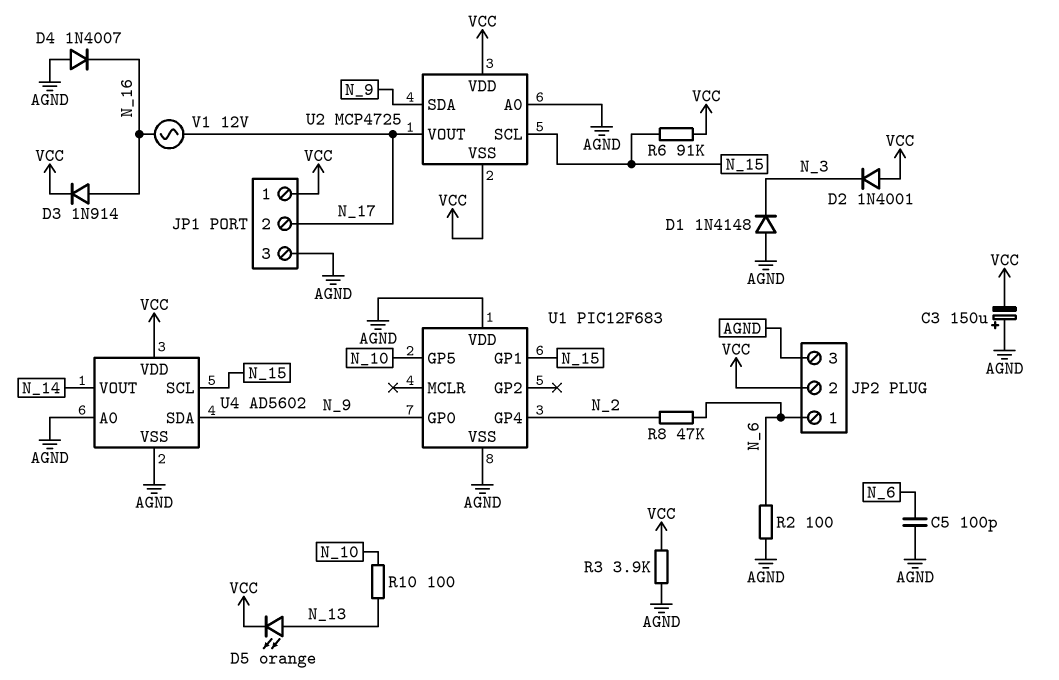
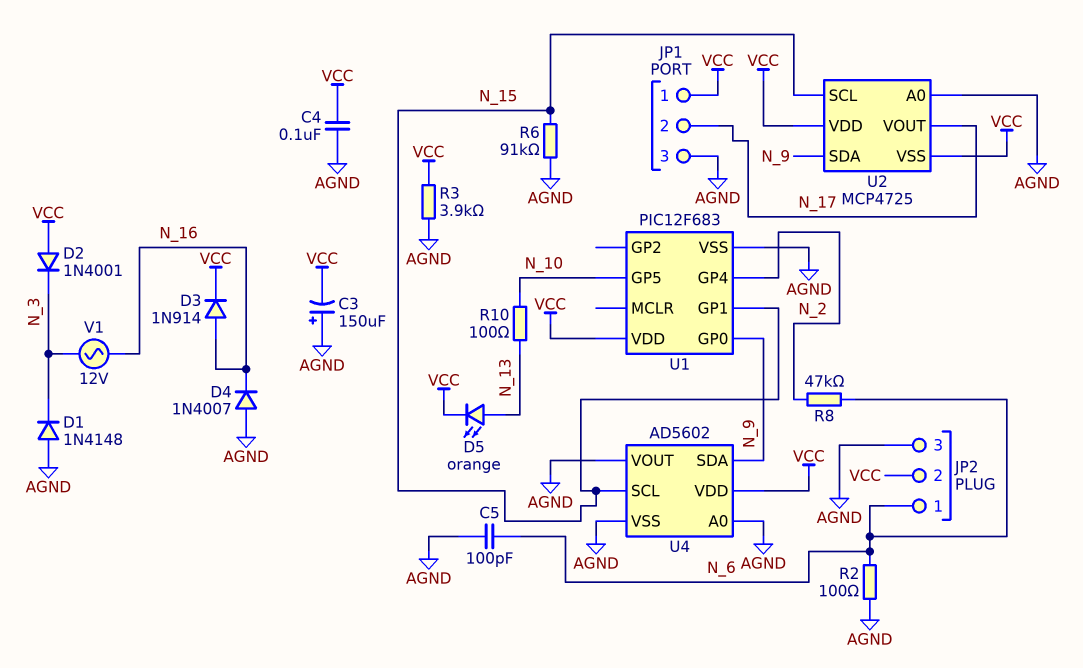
C4: none -> 100nF (AGND, VCC)
R6: 91k (N_15, VCC) -> 91k (AGND, N_15)
U1 pin VDD: AGND -> VCC
U4 pin VOUT: N_14 -> AGND
V1: AC 12V (N_16, N_17) -> AC 12V (N_3, N_16)

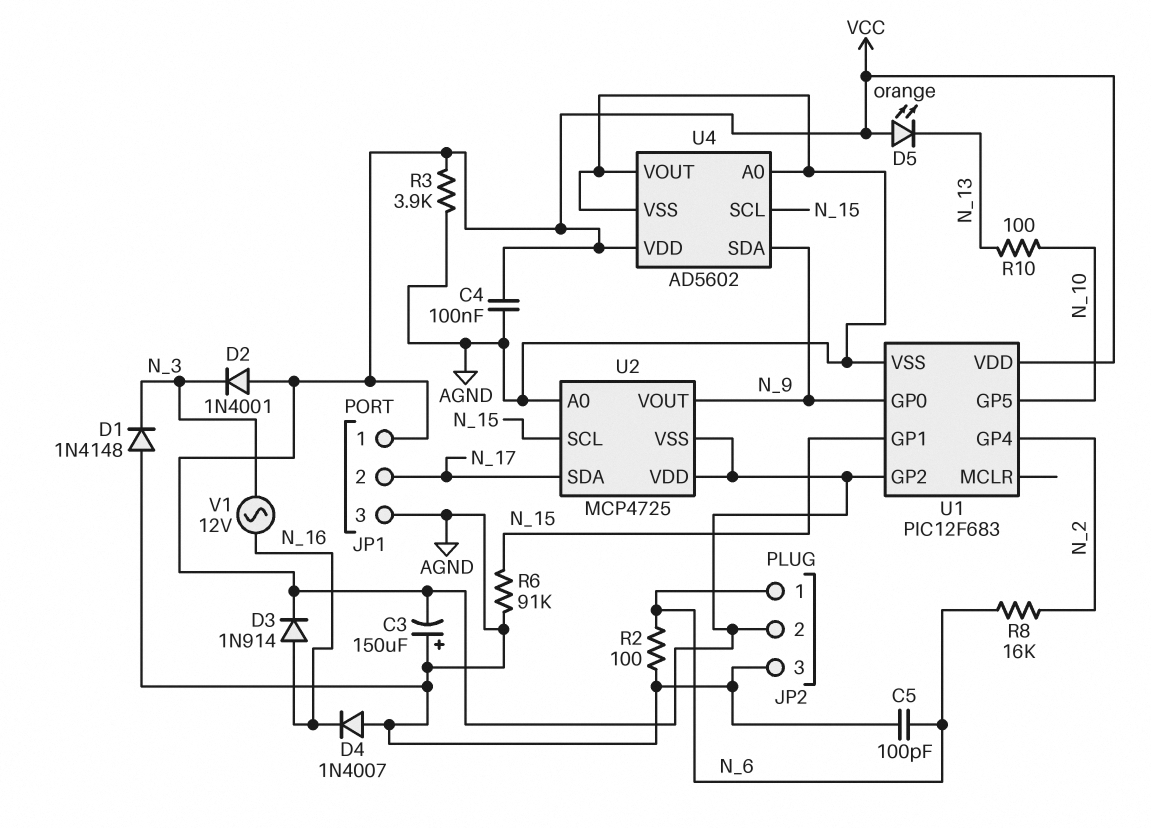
D5: LED orange (A N_13, K VCC) -> LED orange (A VCC, K N_13)
R8: 47k (N_2, N_6) -> 16k (N_2, N_6)
U1 pin GP2: none -> VCC
U2 pin SDA: N_9 -> N_17
U2 pin VOUT: N_17 -> N_9

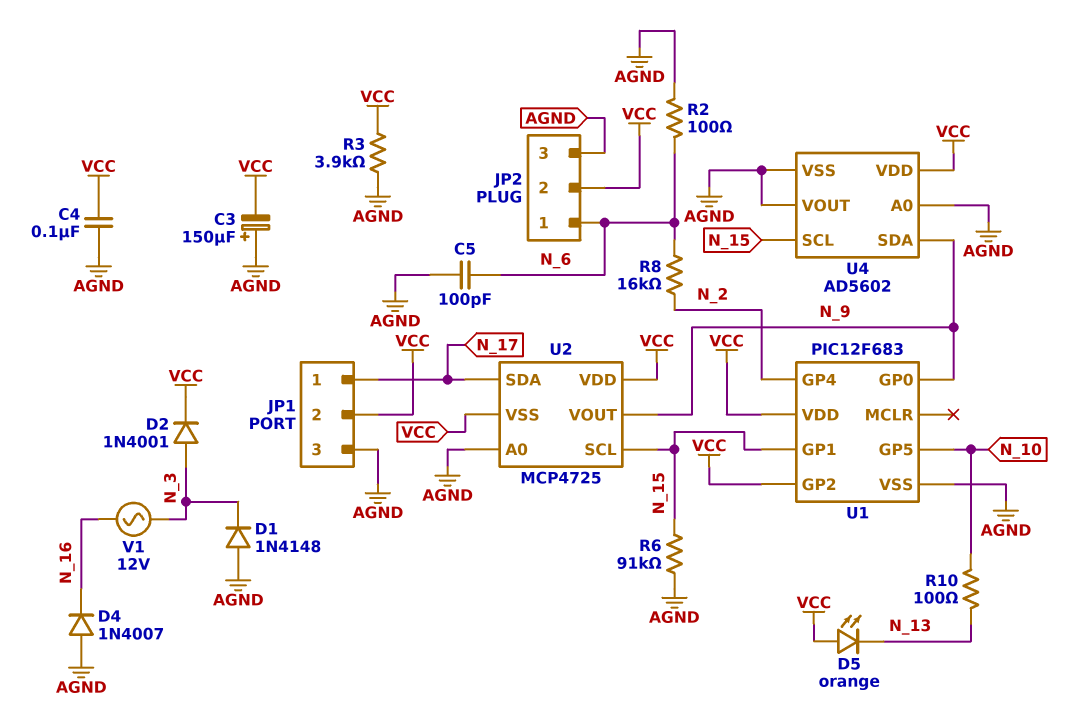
D2: diode 1N4001 (A VCC, K N_3) -> diode 1N4001 (A N_3, K VCC)
D3: diode 1N914 (A N_16, K VCC) -> none
JP1 pin 1: VCC -> N_17
JP1 pin 2: N_17 -> VCC

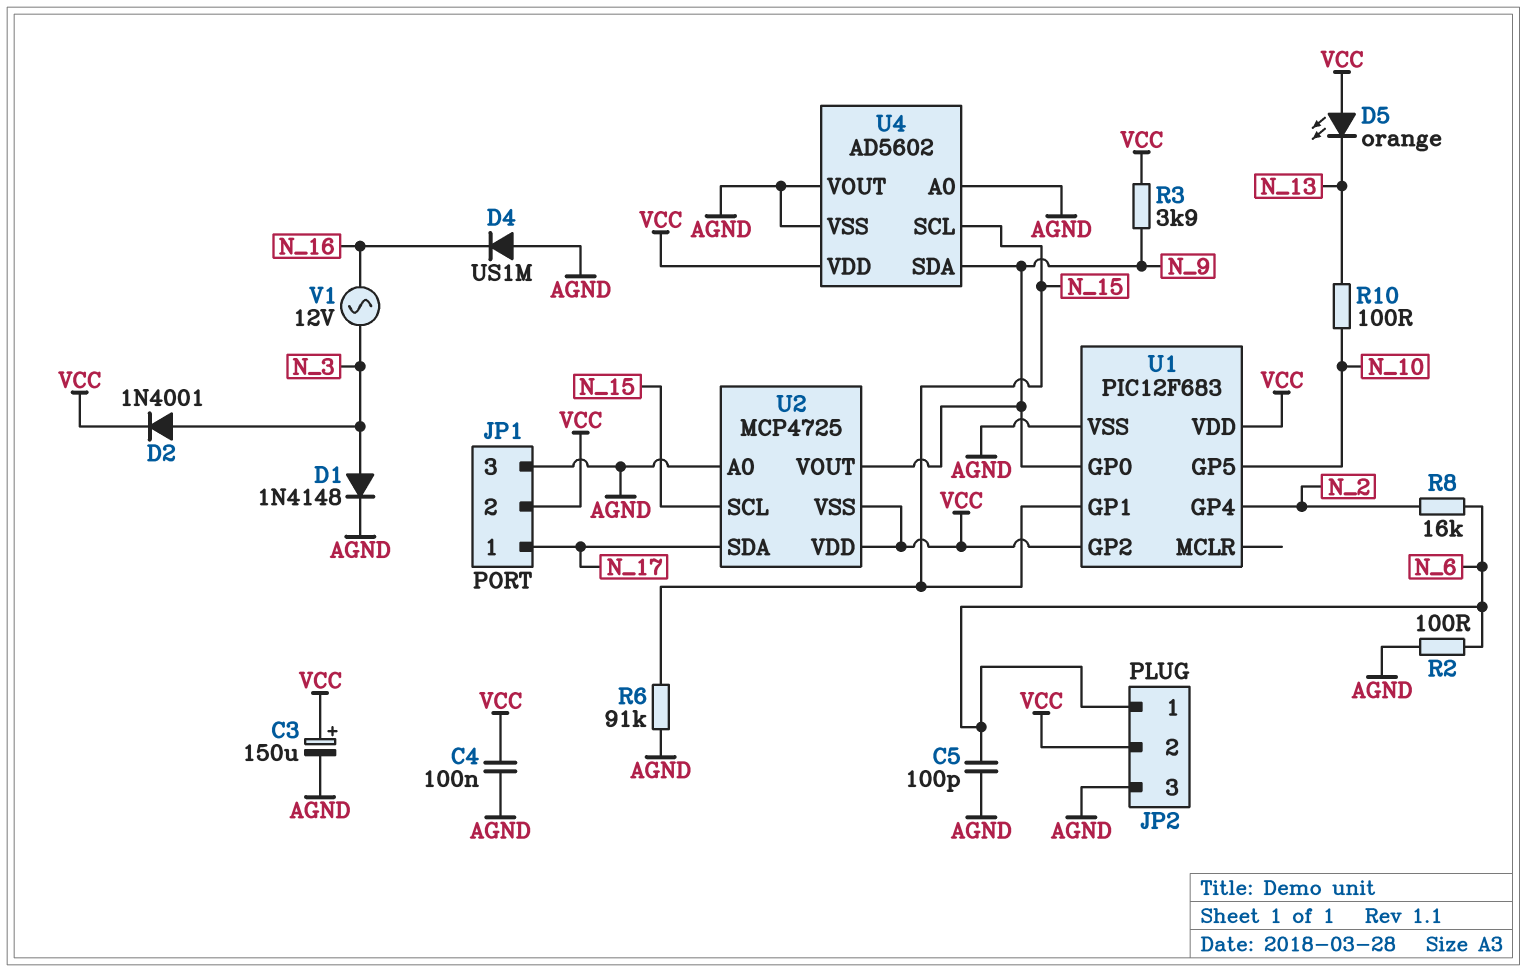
C3: 150uF (plus AGND, minus VCC) -> 150uF (plus VCC, minus AGND)
D1: diode 1N4148 (A AGND, K N_3) -> diode 1N4148 (A N_3, K AGND)
D4: diode 1N4007 (A AGND, K N_16) -> diode US1M (A AGND, K N_16)
R3: 3.9k (AGND, VCC) -> 3.9k (N_9, VCC)

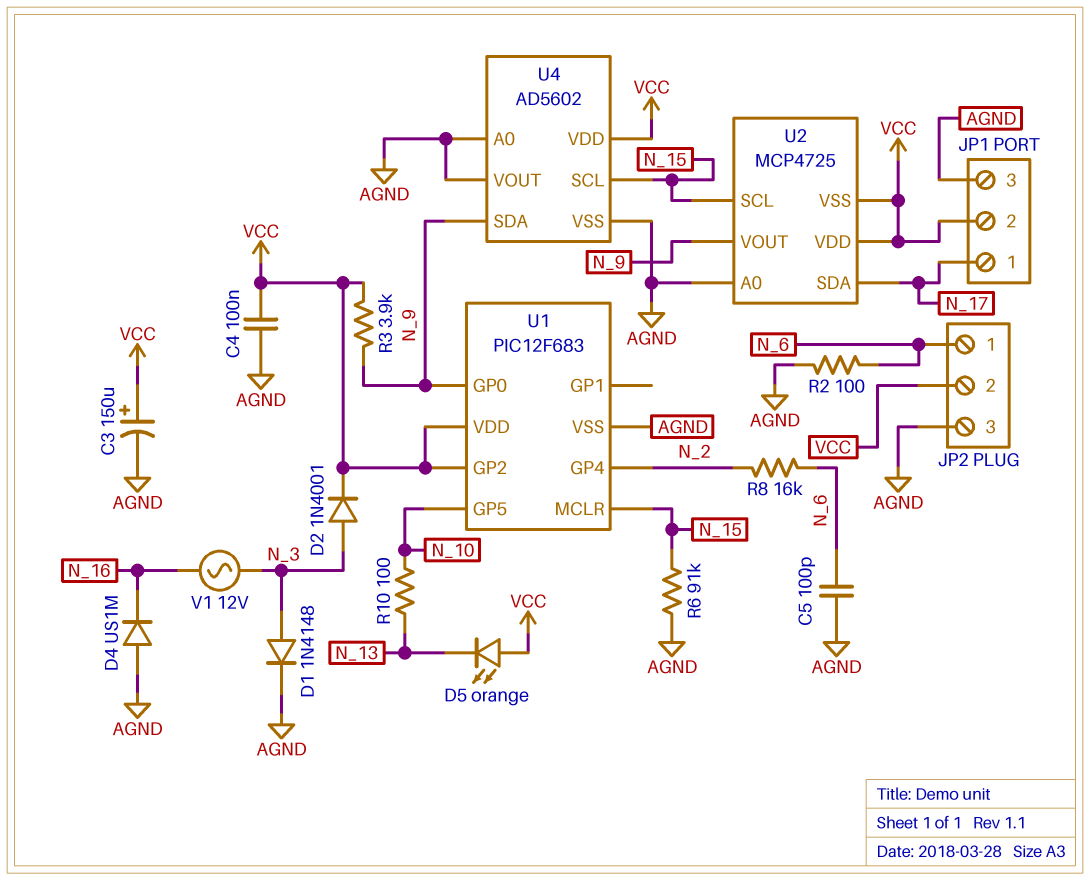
U1 pin GP1: N_15 -> none
U1 pin MCLR: none -> N_15

